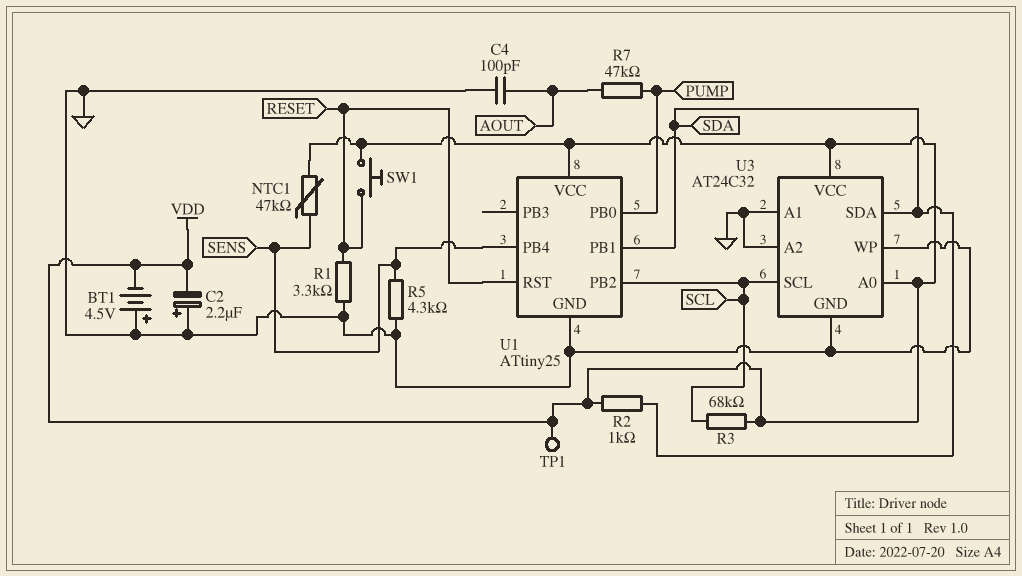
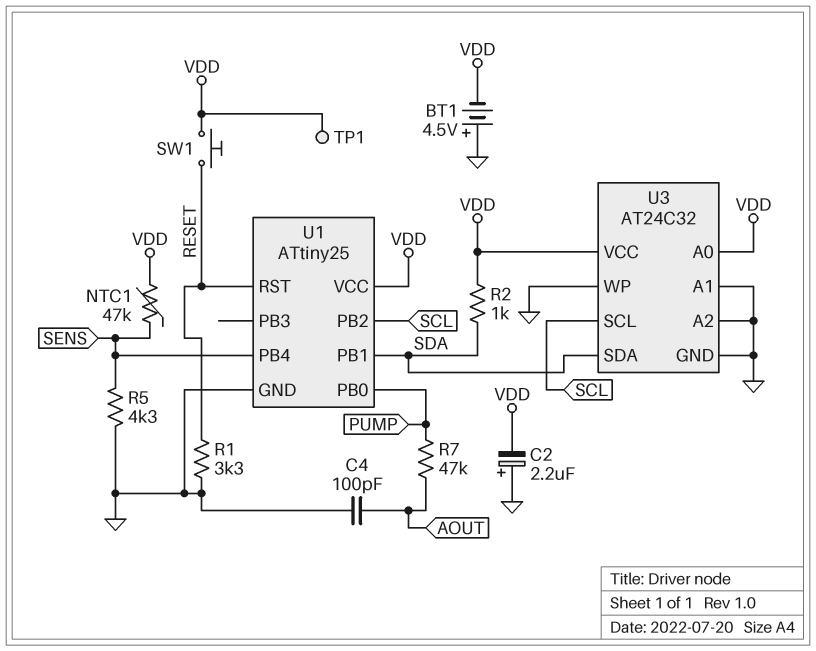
R3: 68k (SCL, VDD) -> none

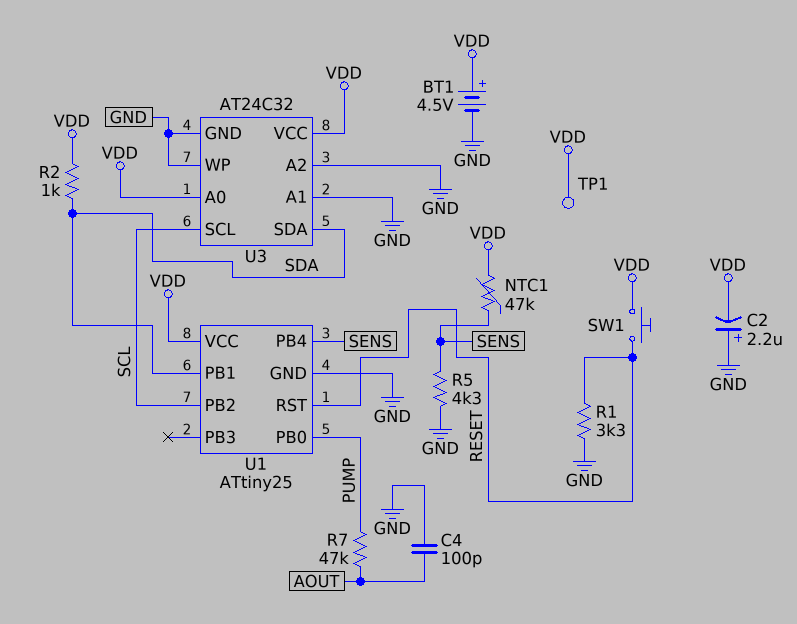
BT1: 4.5V (plus GND, minus VDD) -> 4.5V (plus VDD, minus GND)

